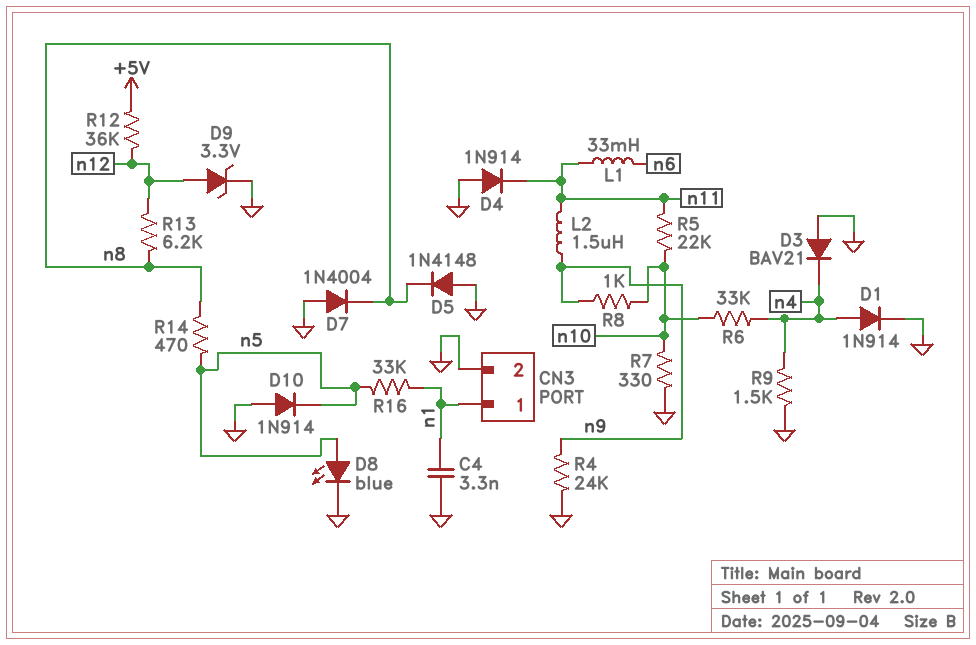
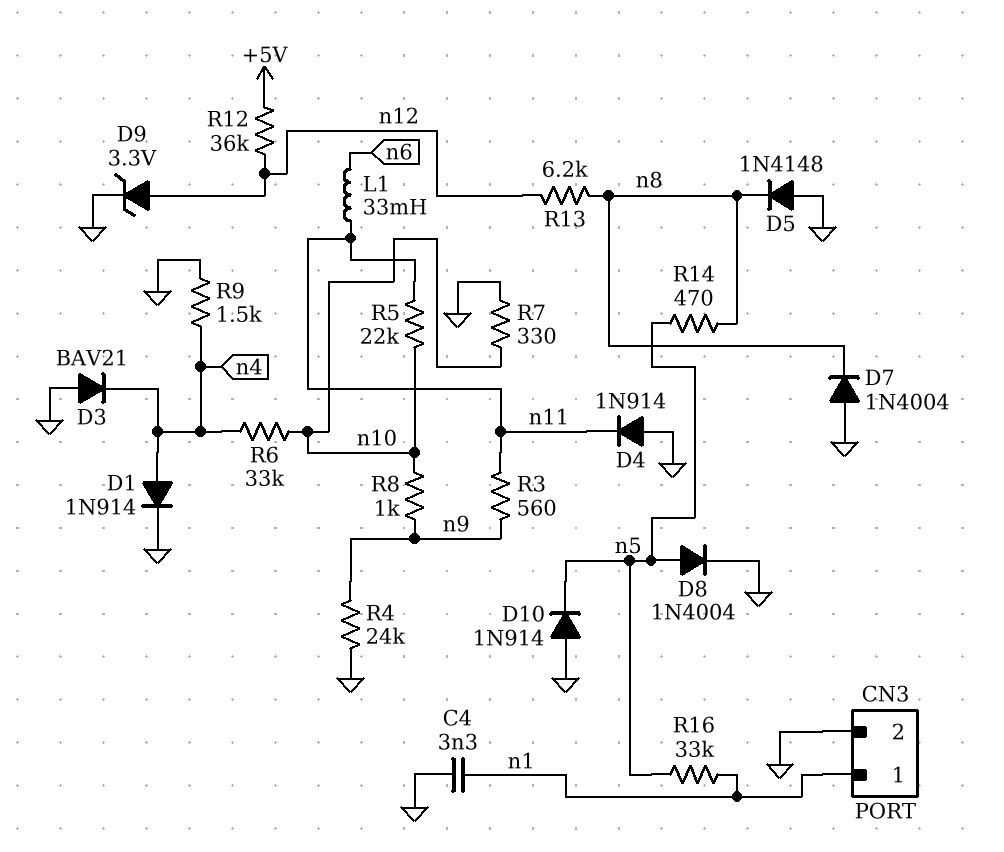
D8: LED blue (A n5, K GND) -> diode 1N4004 (A n5, K GND)
L2: 1.5uH (n9, n11) -> none
R3: none -> 560 (n9, n11)

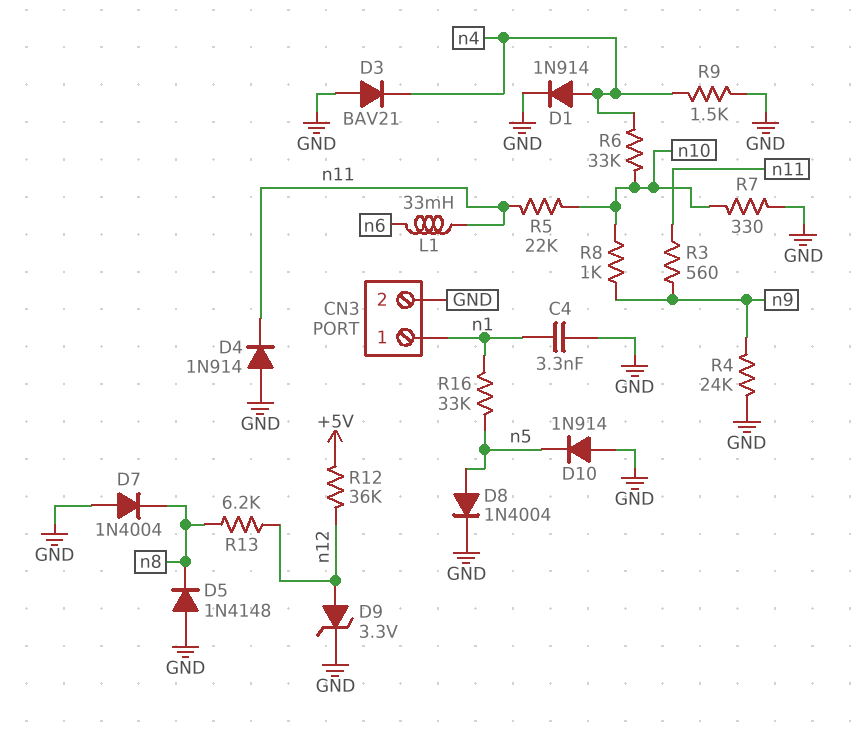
R14: 470 (n5, n8) -> none

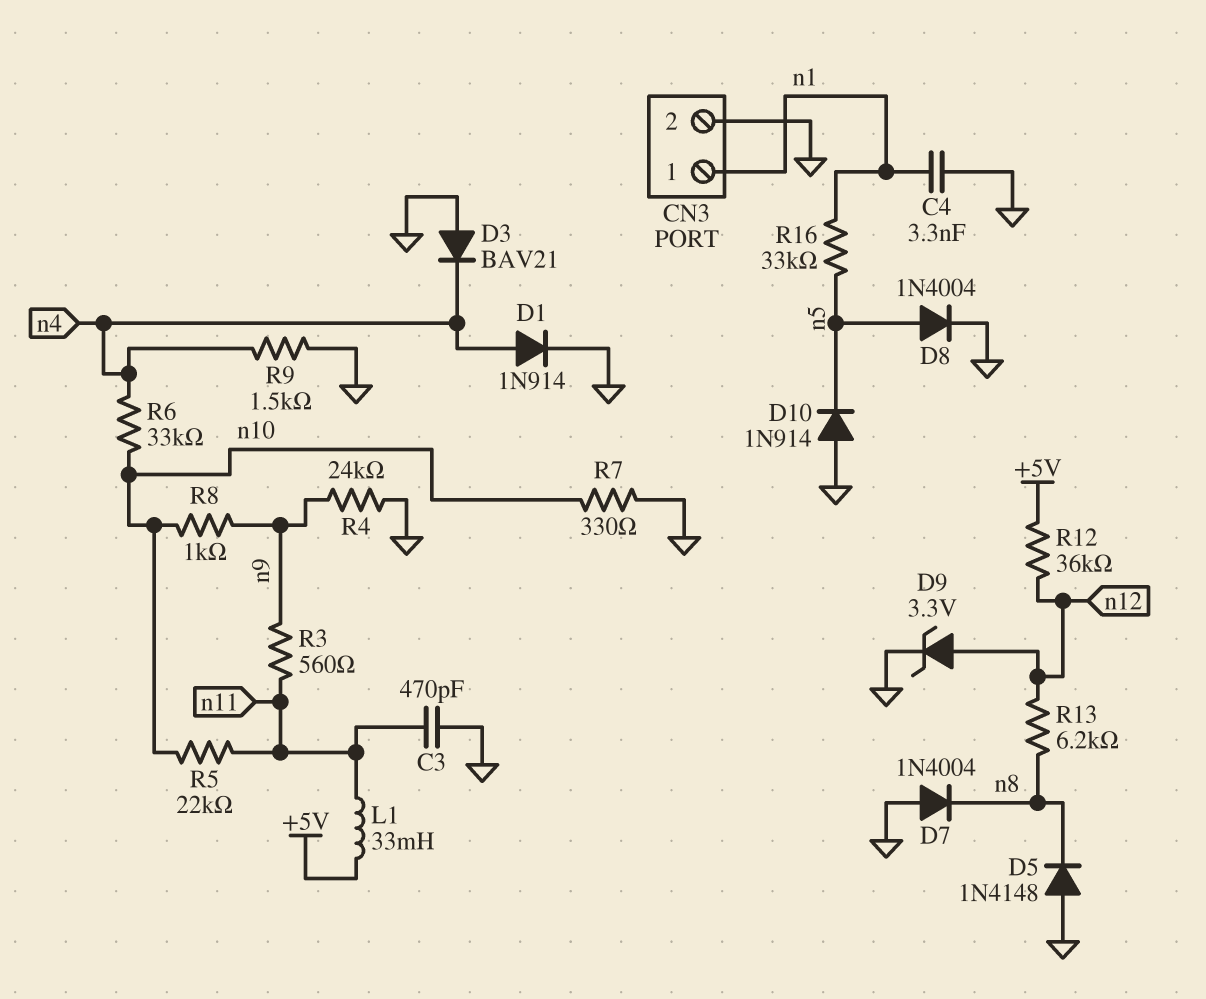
C3: none -> 470pF (GND, n11)
D4: diode 1N914 (A GND, K n11) -> none
L1: 33mH (n6, n11) -> 33mH (+5V, n11)

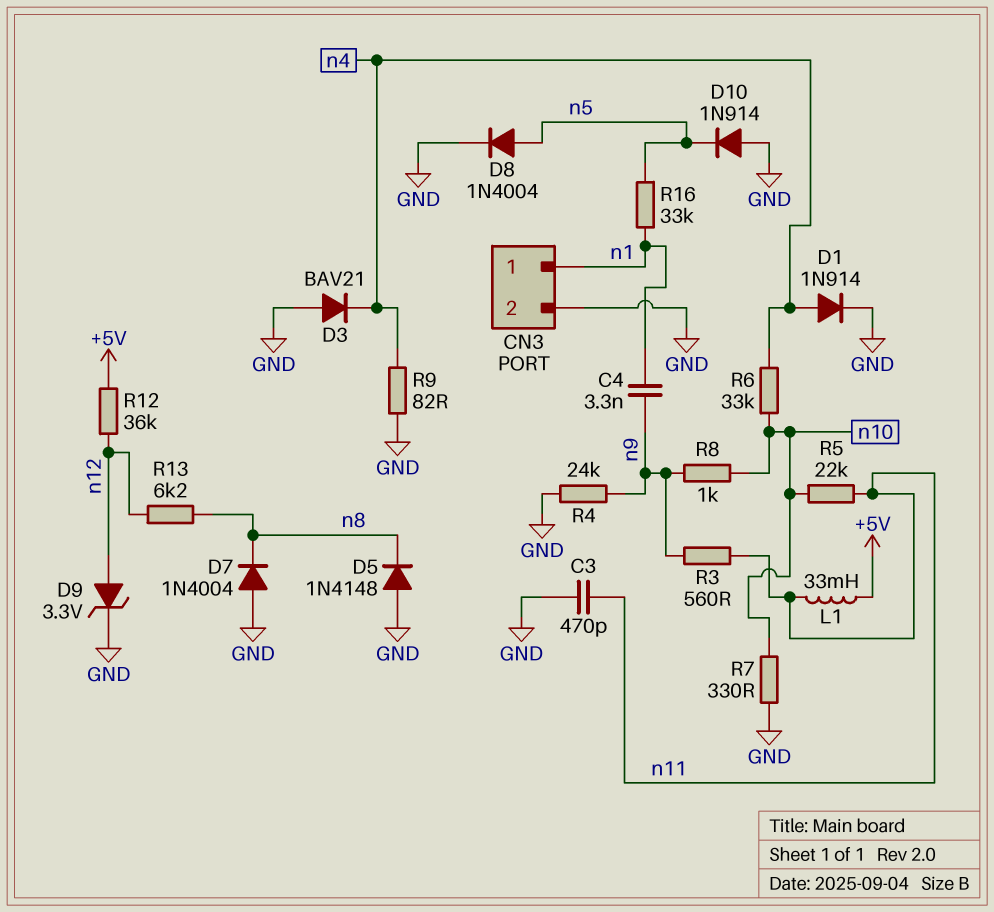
C4: 3.3nF (GND, n1) -> 3.3nF (n1, n9)
R9: 1.5k (GND, n4) -> 82 (GND, n4)

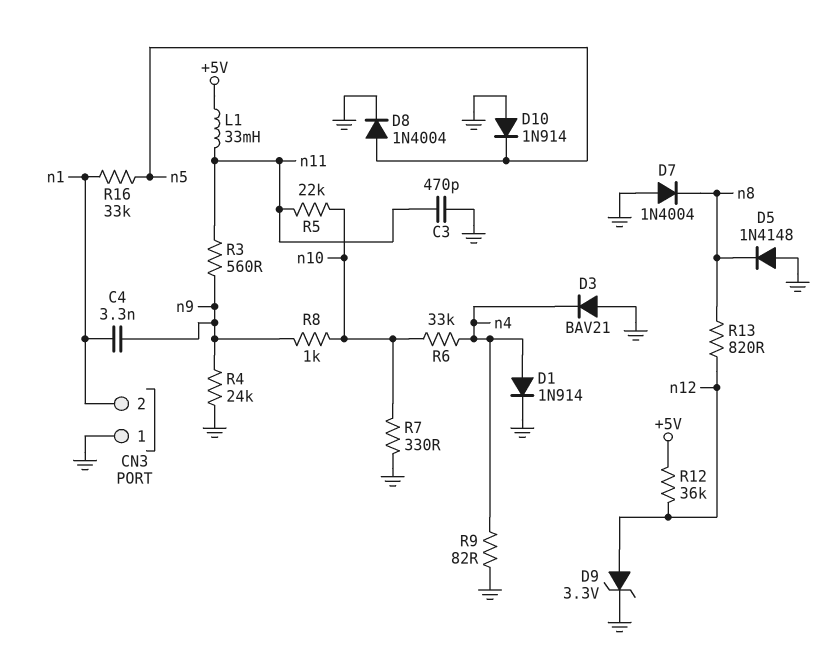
CN3 pin 1: n1 -> GND
CN3 pin 2: GND -> n1
R13: 6.2k (n8, n12) -> 820 (n8, n12)

